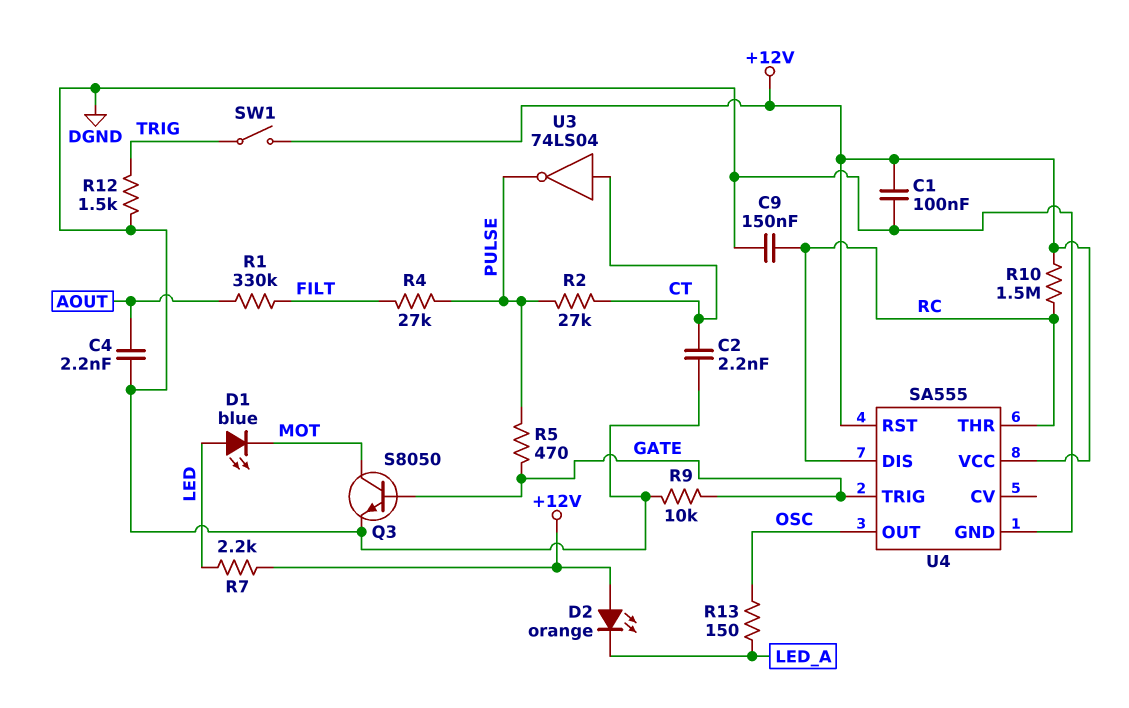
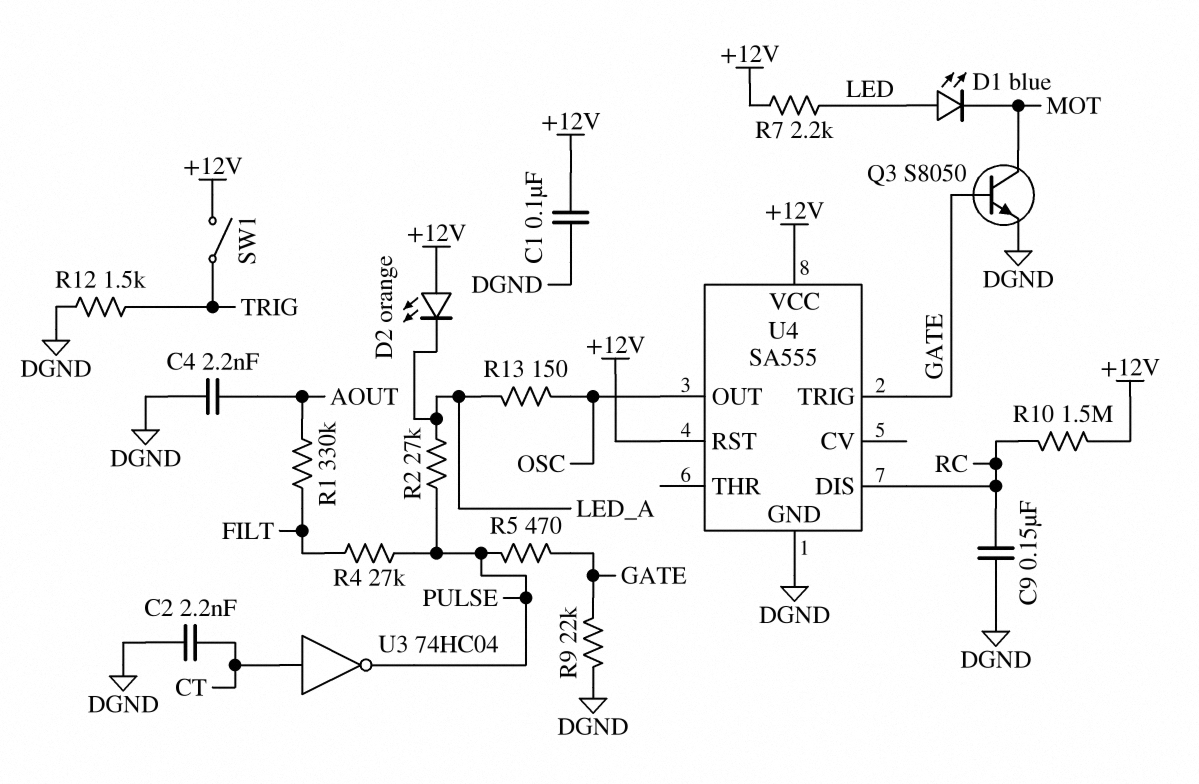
R2: 27k (CT, PULSE) -> 27k (LED_A, PULSE)
R9: 10k (DGND, GATE) -> 22k (DGND, GATE)
U3: NOT 74LS04 (in CT, out PULSE) -> NOT 74HC04 (in CT, out PULSE)
U4 pin THR: RC -> none

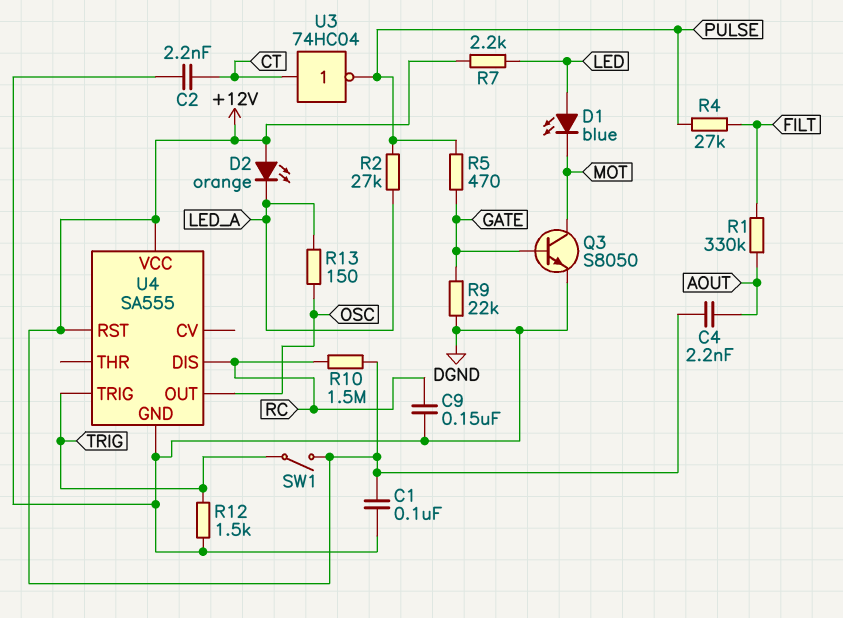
C4: 2.2nF (AOUT, DGND) -> 2.2nF (+12V, AOUT)
U4 pin TRIG: GATE -> TRIG

